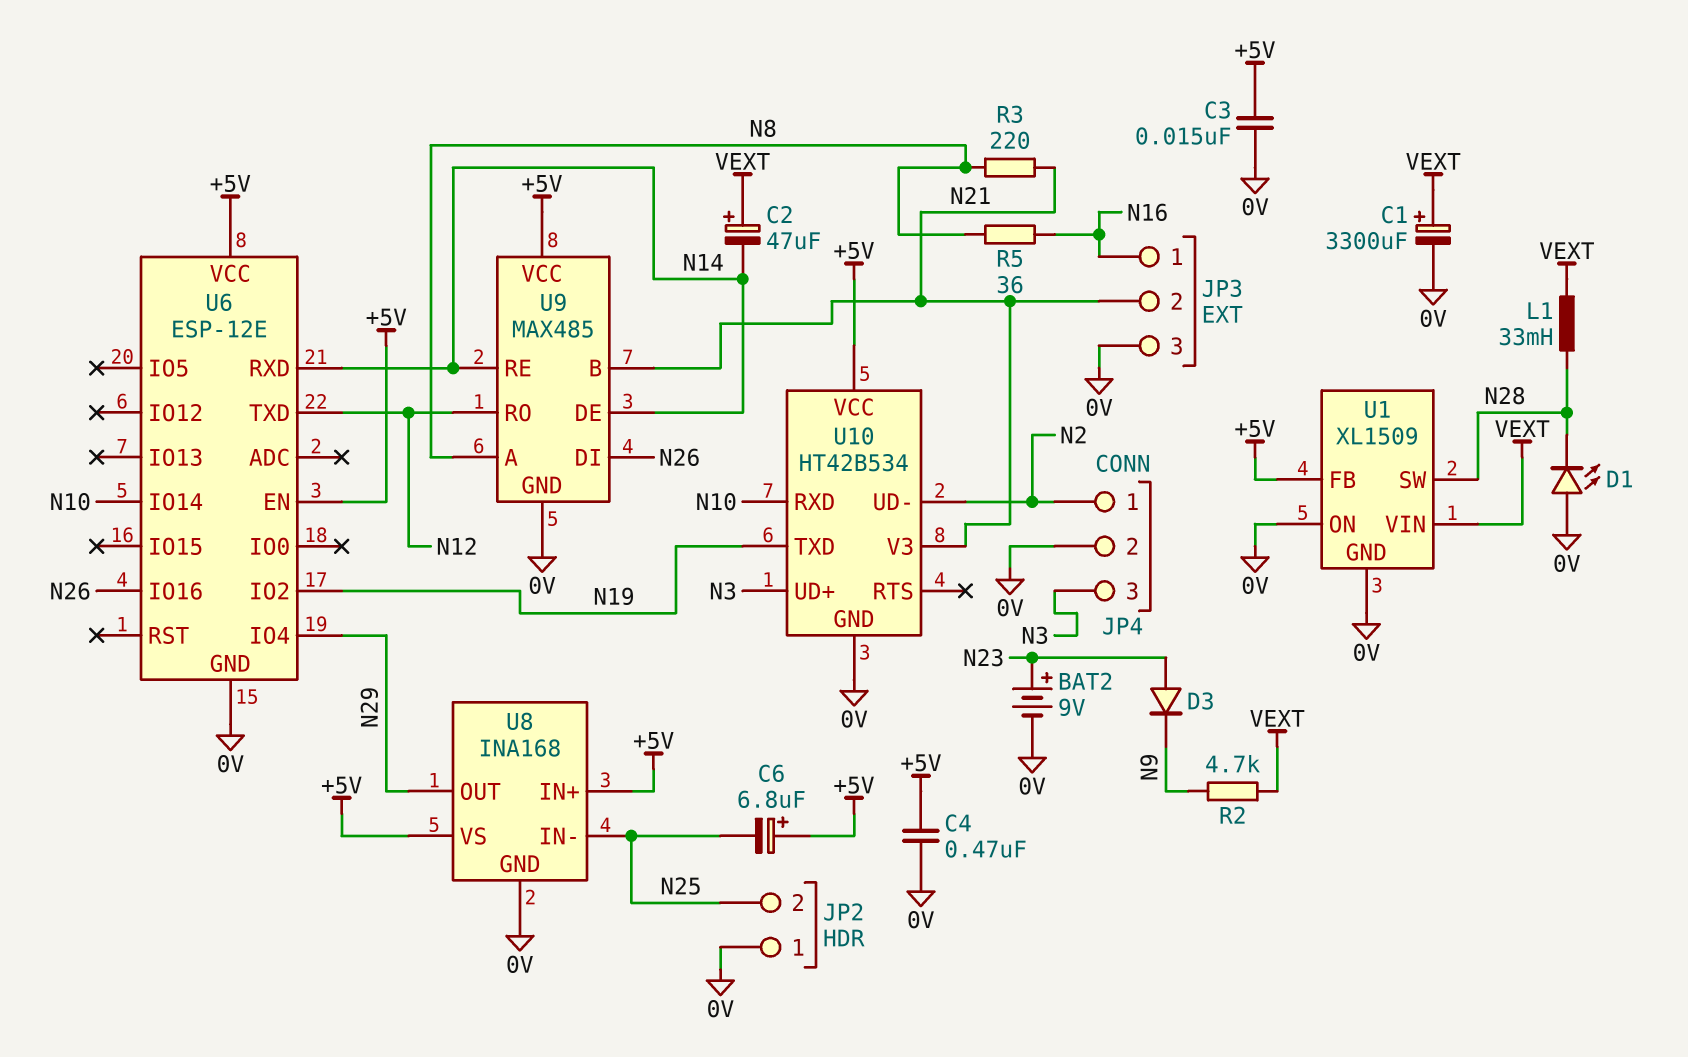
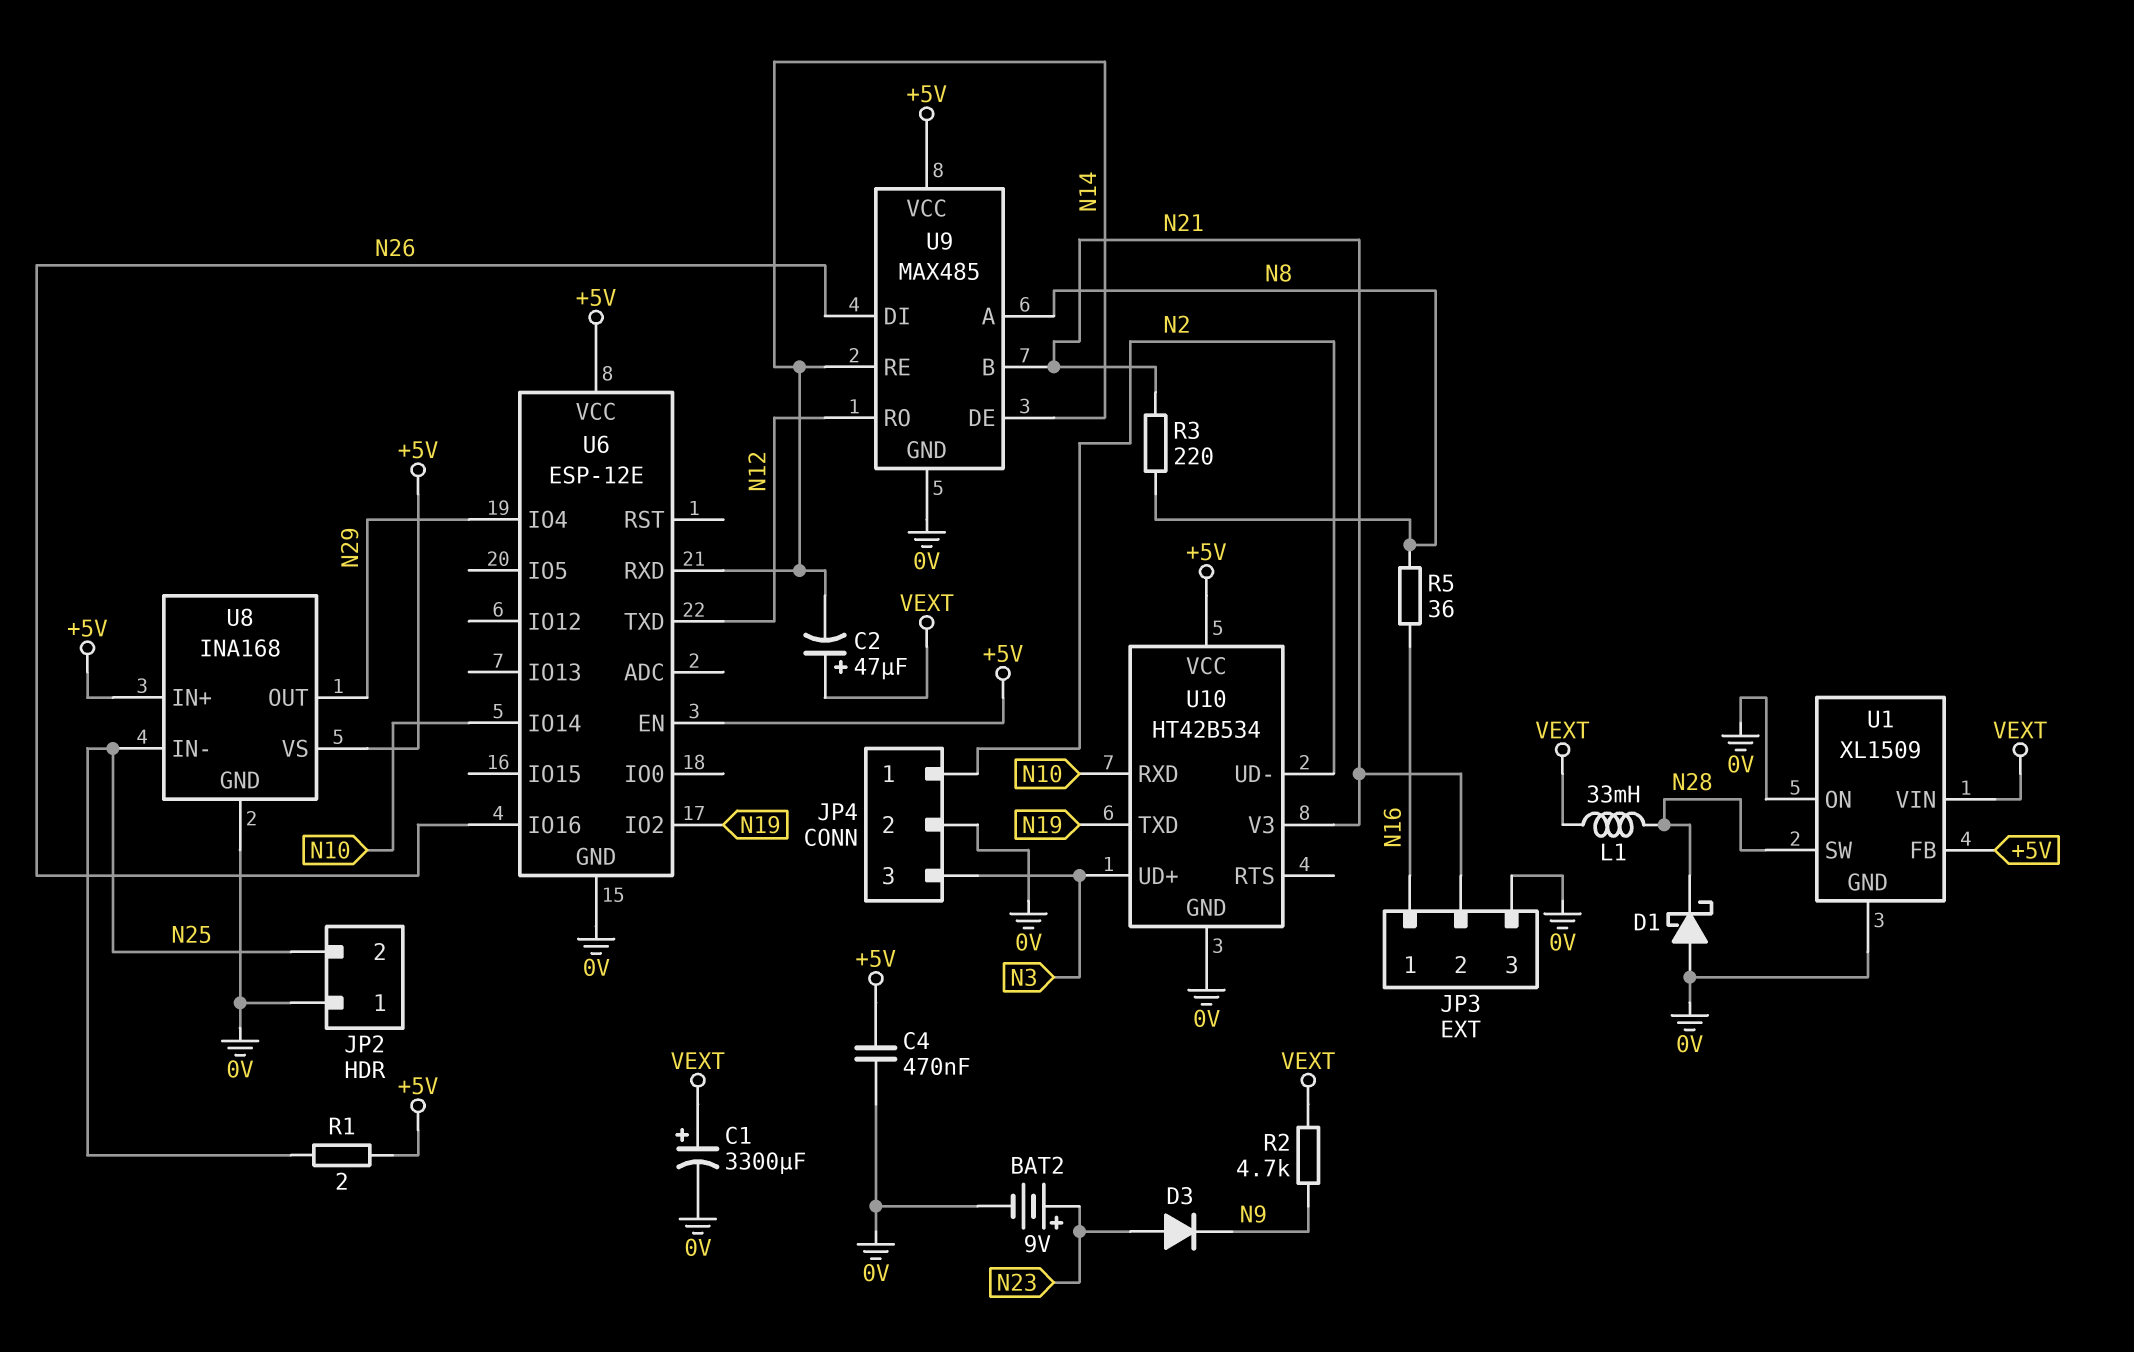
C3: 15nF (+5V, 0V) -> none
C6: 6.8uF (plus +5V, minus N25) -> none
D1: LED (A 0V, K N28) -> schottky (A 0V, K N28)
R1: none -> 2 (+5V, N25)

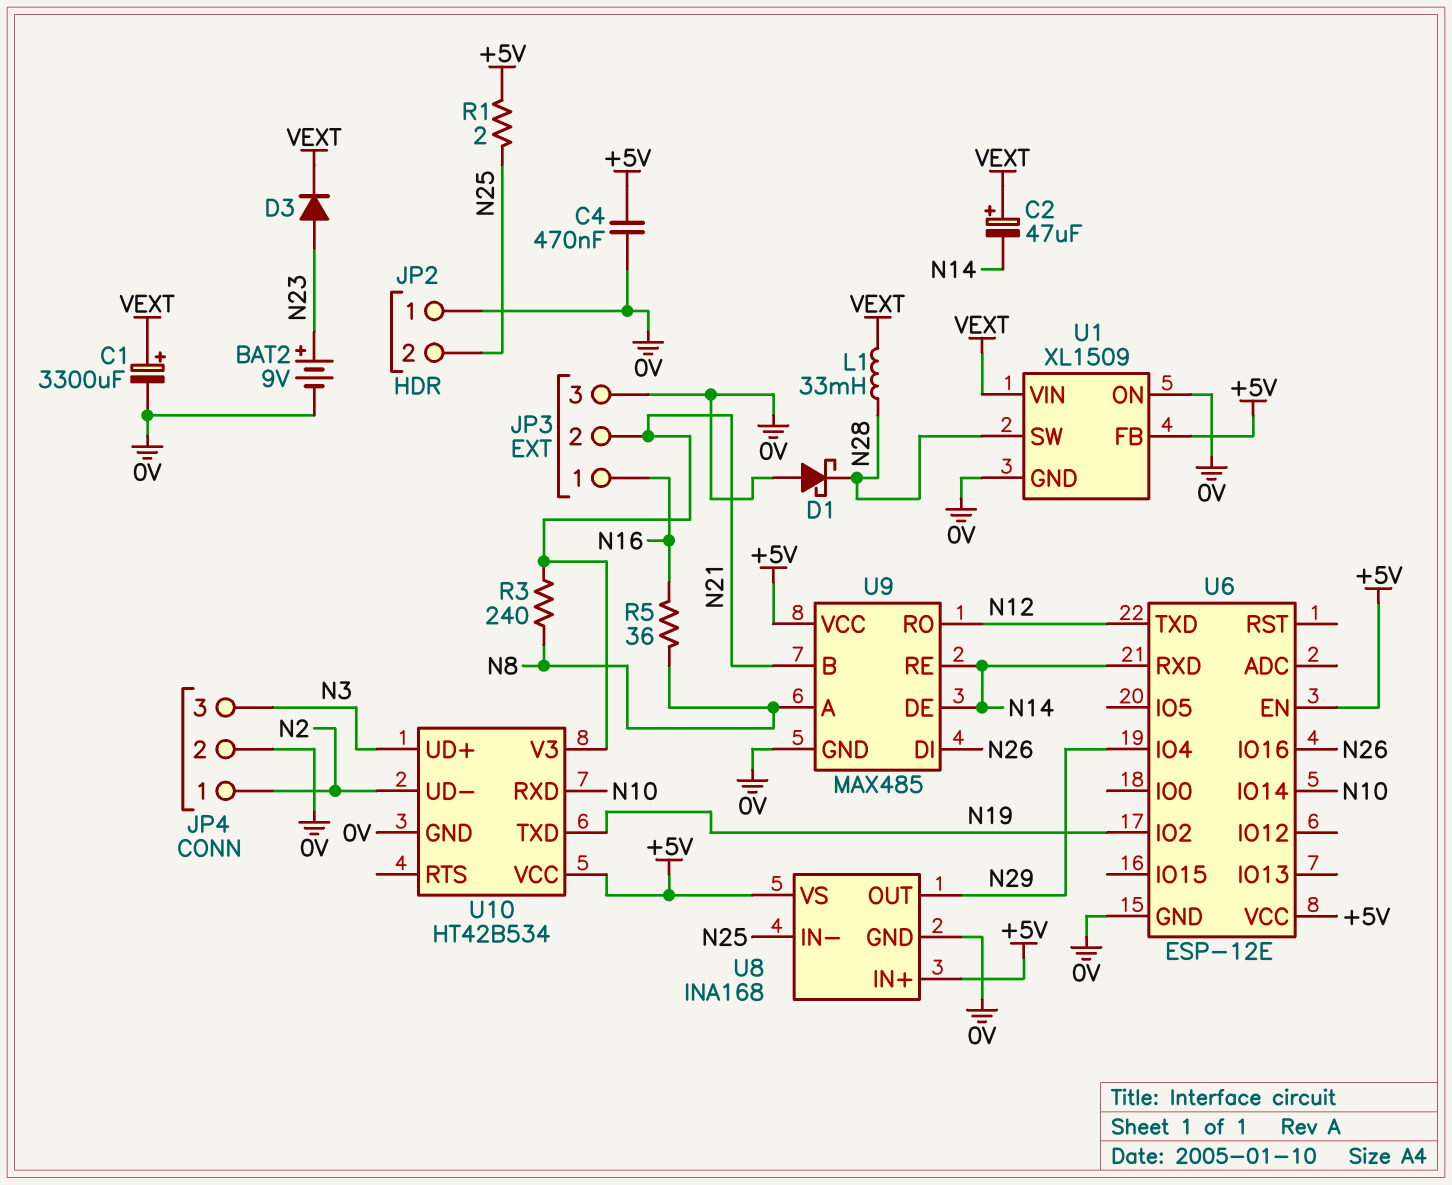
D3: diode (A N23, K N9) -> diode (A N23, K VEXT)
R2: 4.7k (N9, VEXT) -> none
R3: 220 (N8, N21) -> 240 (N8, N21)

